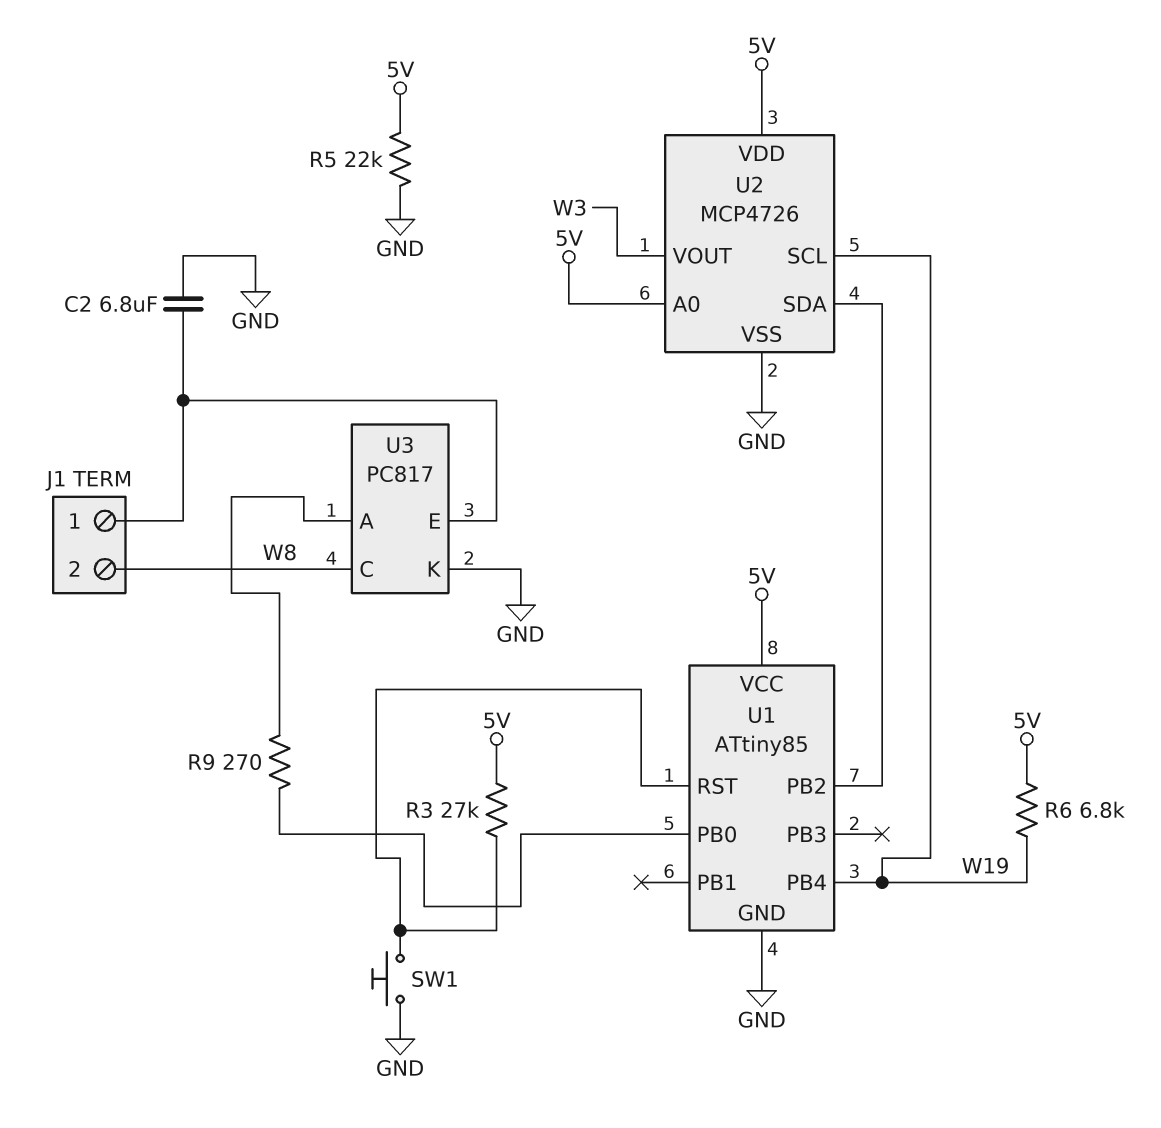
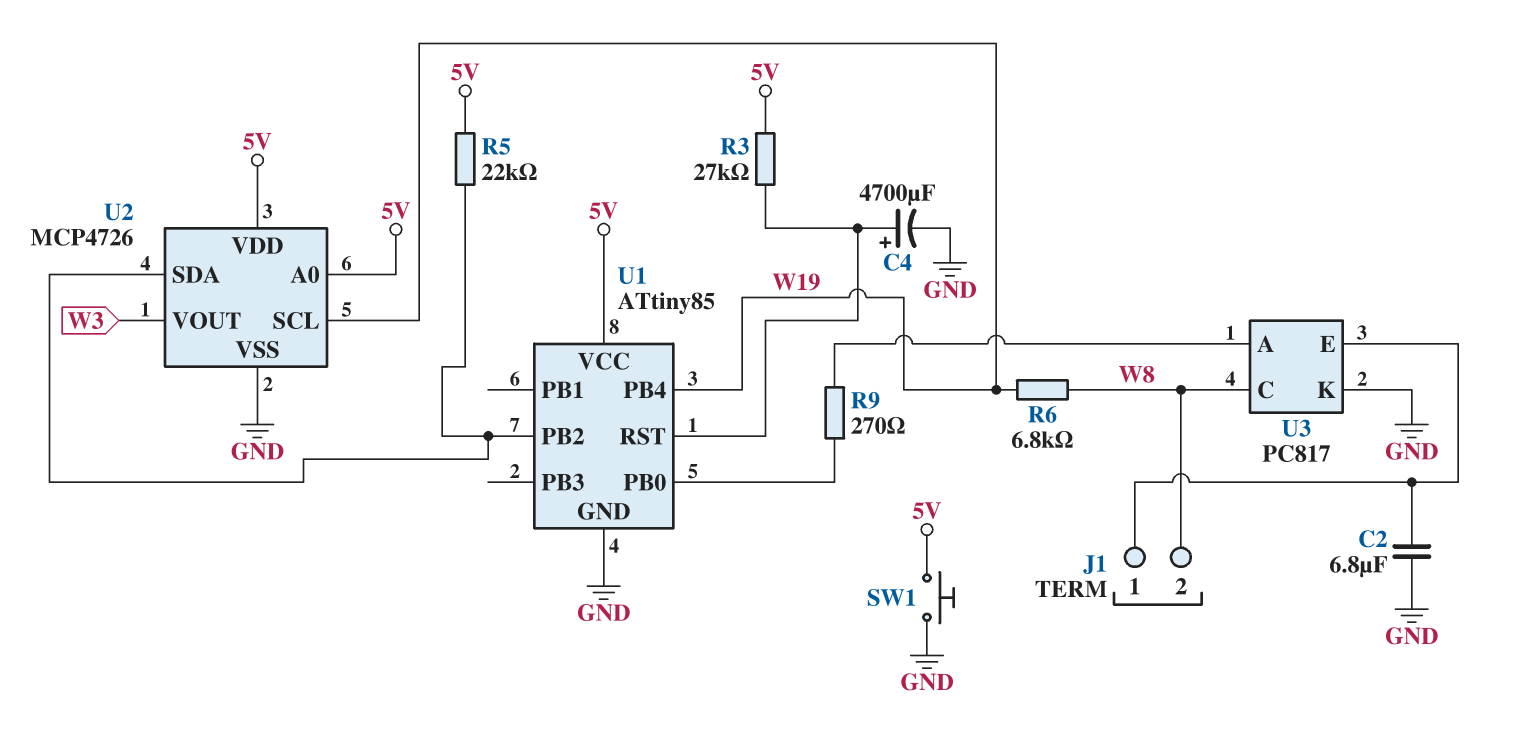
C4: none -> 4700uF (plus U1/RST, minus GND)
R5: 22k (5V, GND) -> 22k (5V, U1/PB2)
R6: 6.8k (5V, W19) -> 6.8k (W8, W19)
SW1: button (GND, U1/RST) -> button (5V, GND)

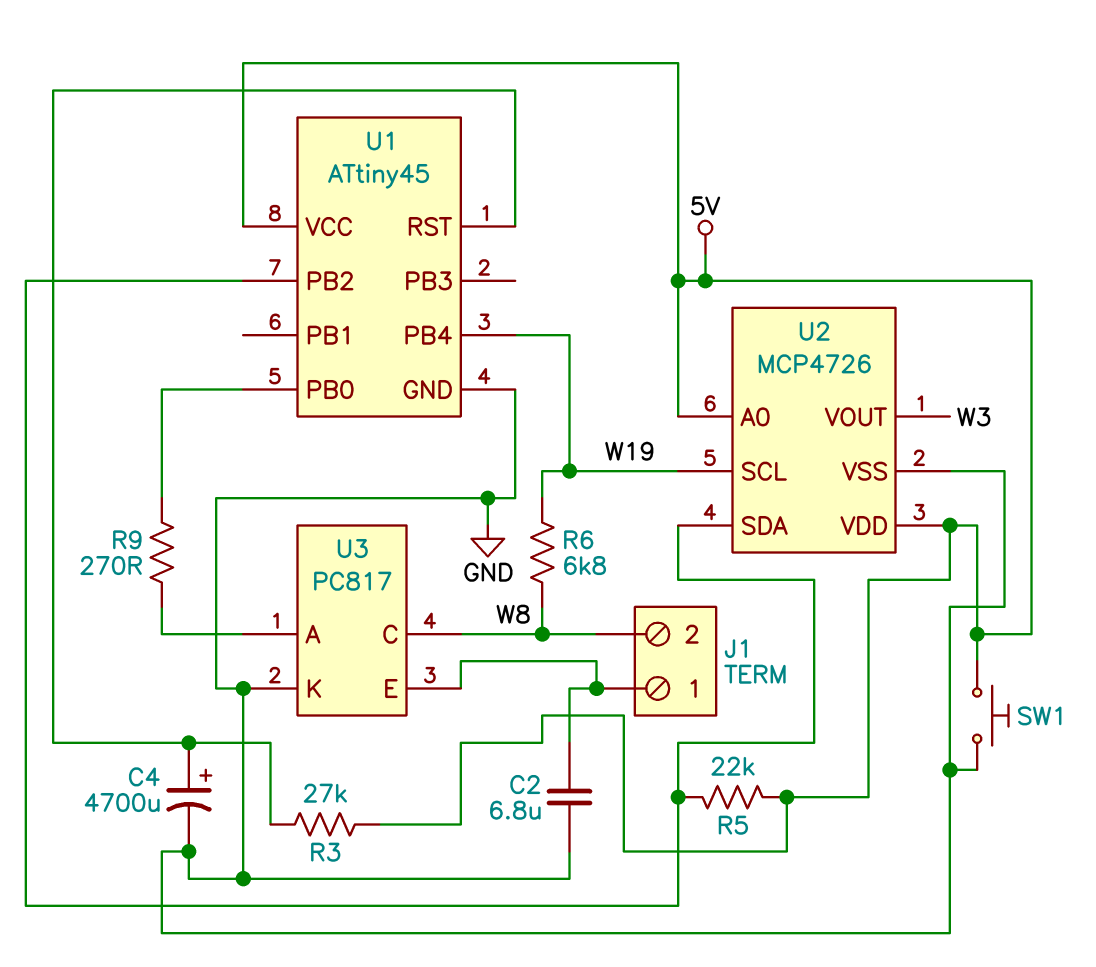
U1: ATtiny85 -> ATtiny45

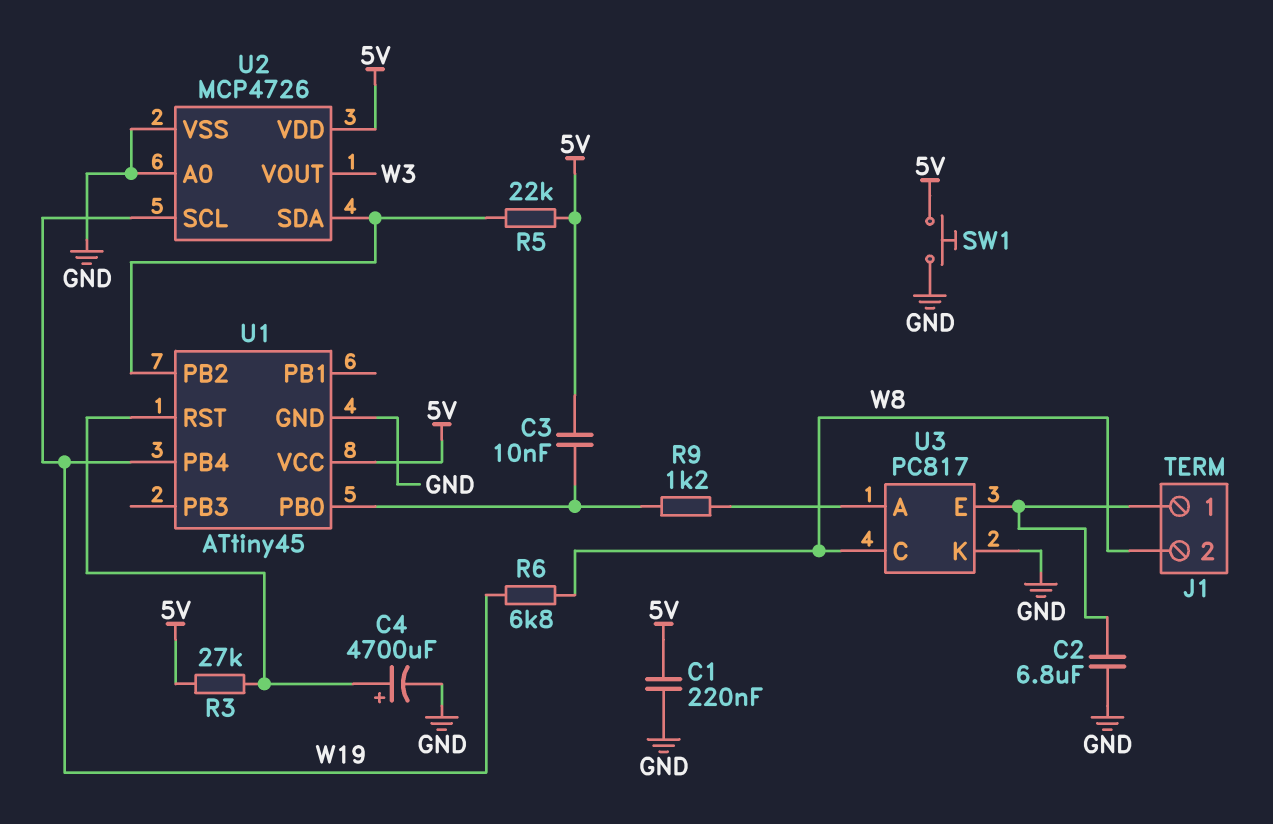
C1: none -> 220nF (5V, GND)
C3: none -> 10nF (5V, U1/PB0)
R9: 270 (U1/PB0, U3/A) -> 1.2k (U1/PB0, U3/A)
U2 pin A0: 5V -> GND

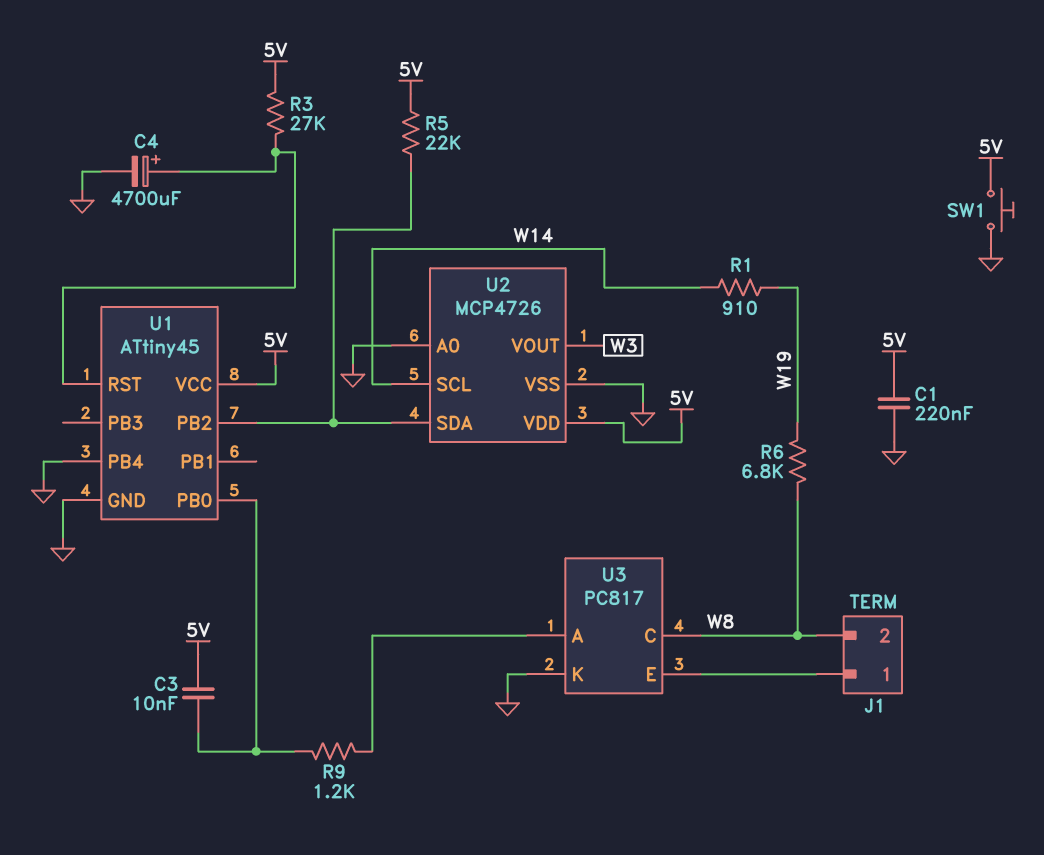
C2: 6.8uF (GND, J1/1) -> none
R1: none -> 910 (W14, W19)
U1 pin PB4: W19 -> GND
U2 pin SCL: W19 -> W14

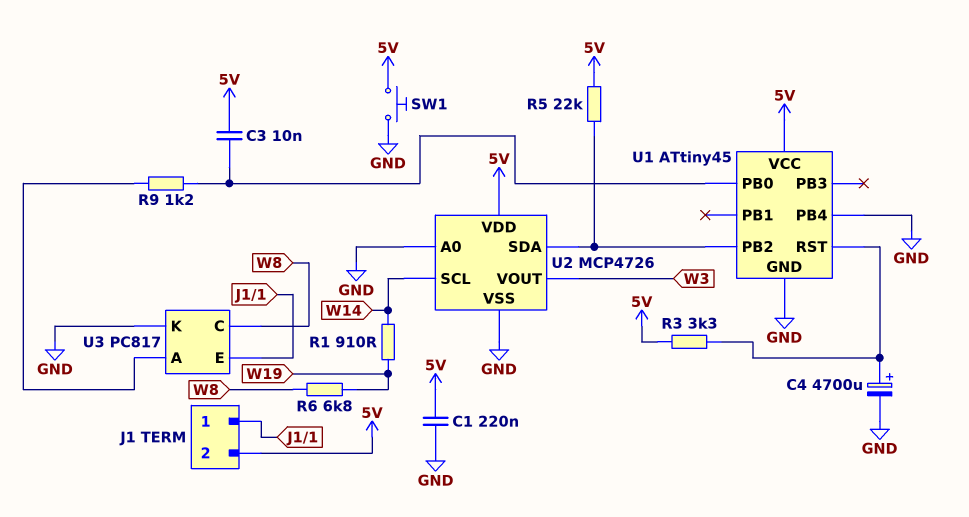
J1 pin 2: W8 -> 5V
R3: 27k (5V, U1/RST) -> 3.3k (5V, U1/RST)

